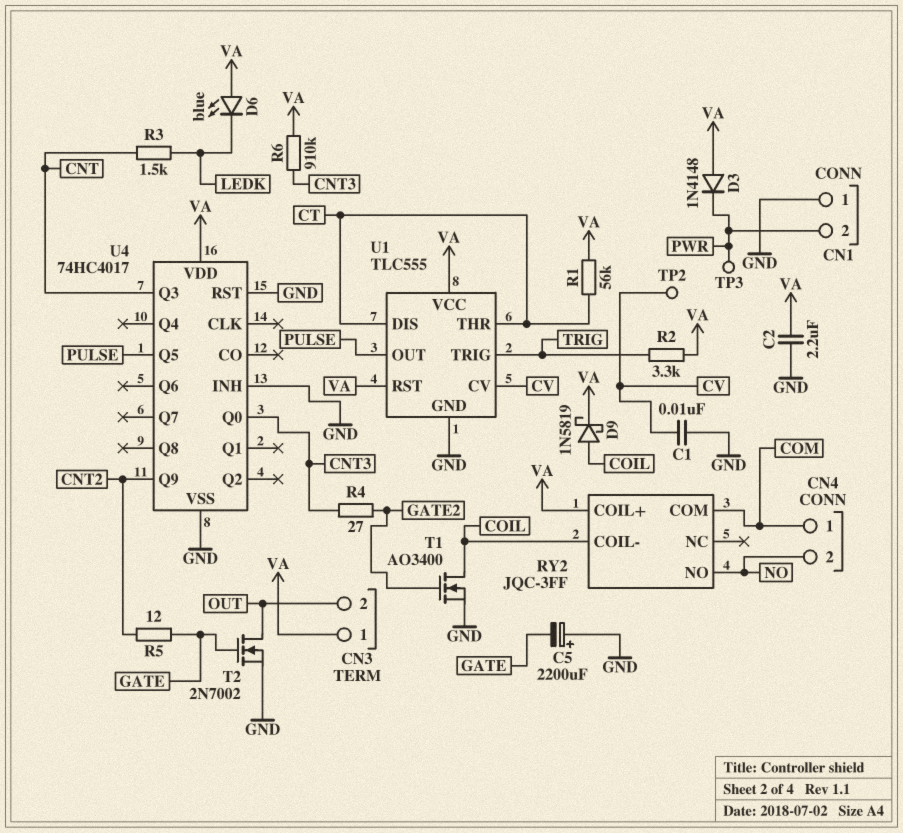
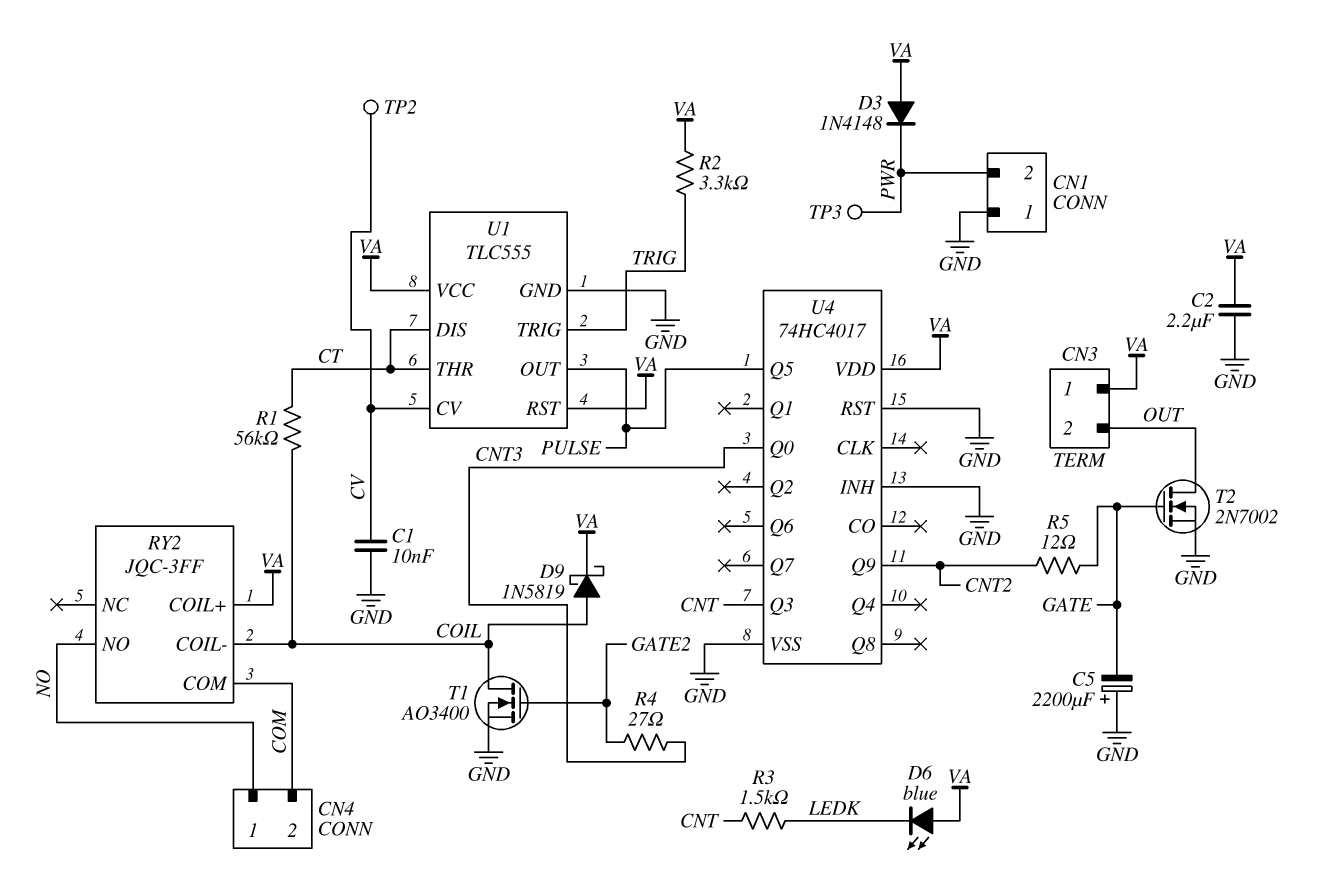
CN4 pin 1: COM -> NO
CN4 pin 2: NO -> COM
R1: 56k (CT, VA) -> 56k (COIL, CT)
R6: 910k (CNT3, VA) -> none

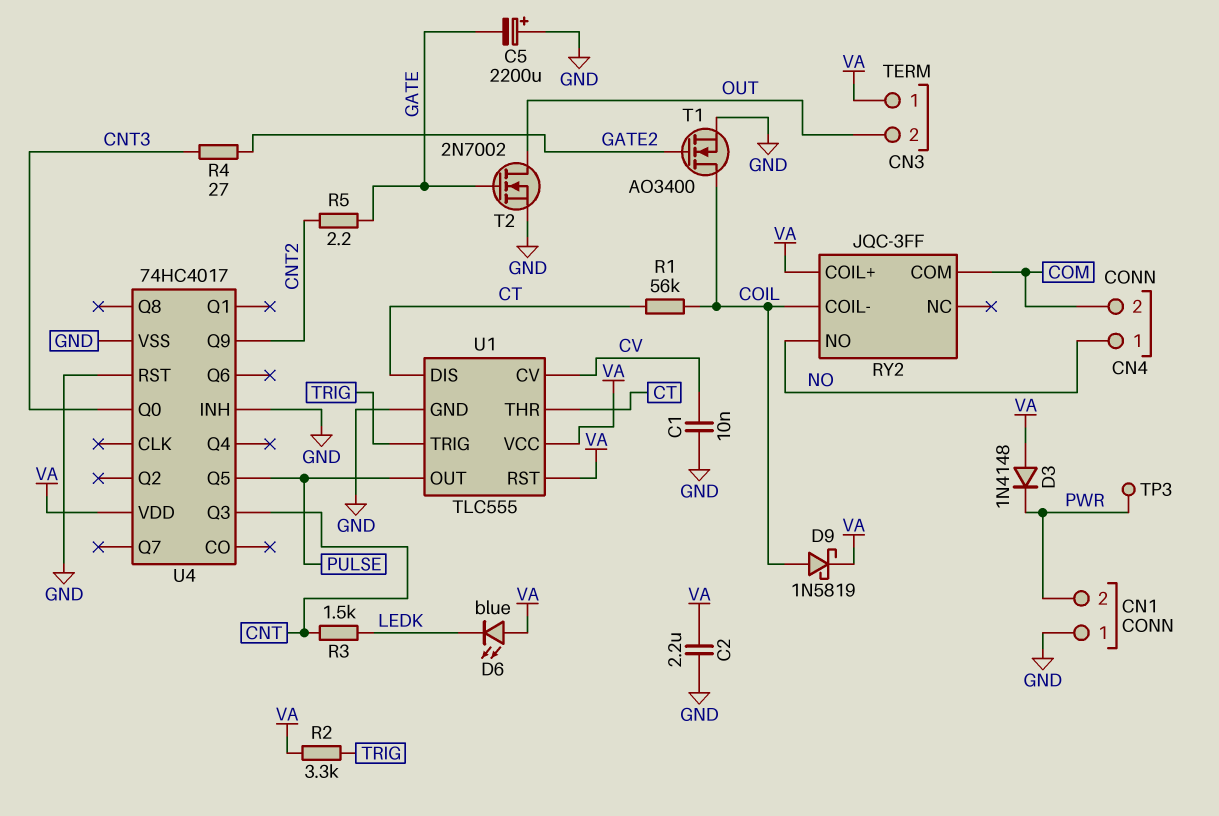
R5: 12 (CNT2, GATE) -> 2.2 (CNT2, GATE)
TP2: test point (CV) -> none

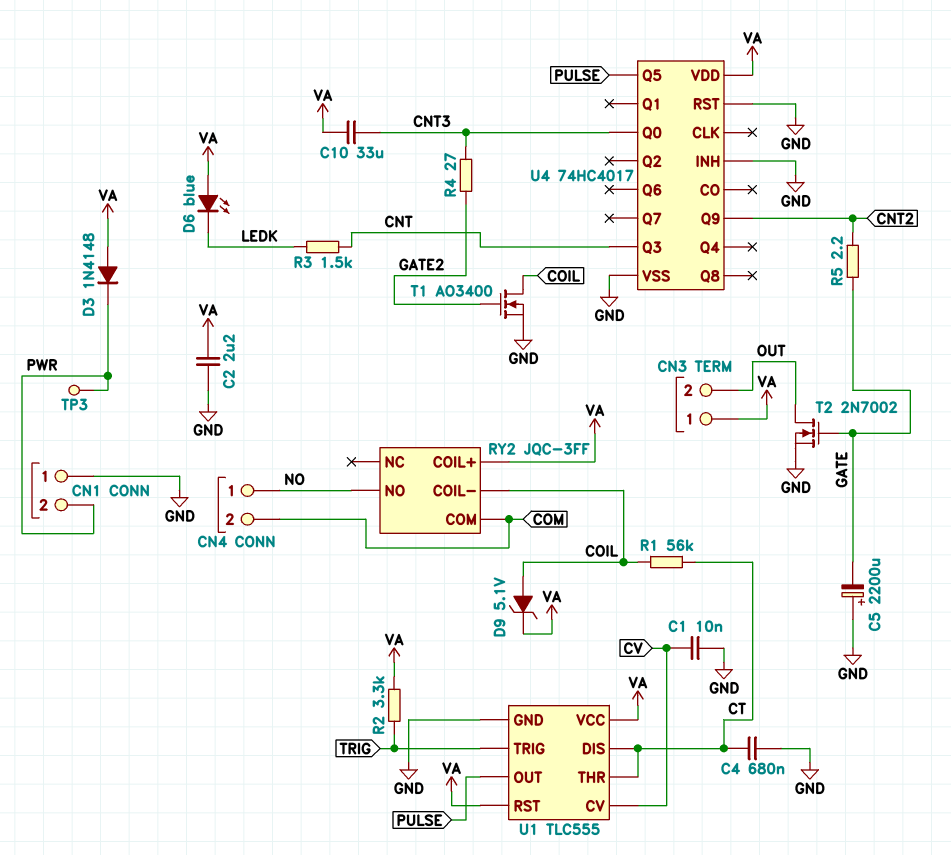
C4: none -> 680nF (CT, GND)
C10: none -> 33uF (CNT3, VA)
D9: schottky 1N5819 (A COIL, K VA) -> zener 5.1V (A COIL, K VA)

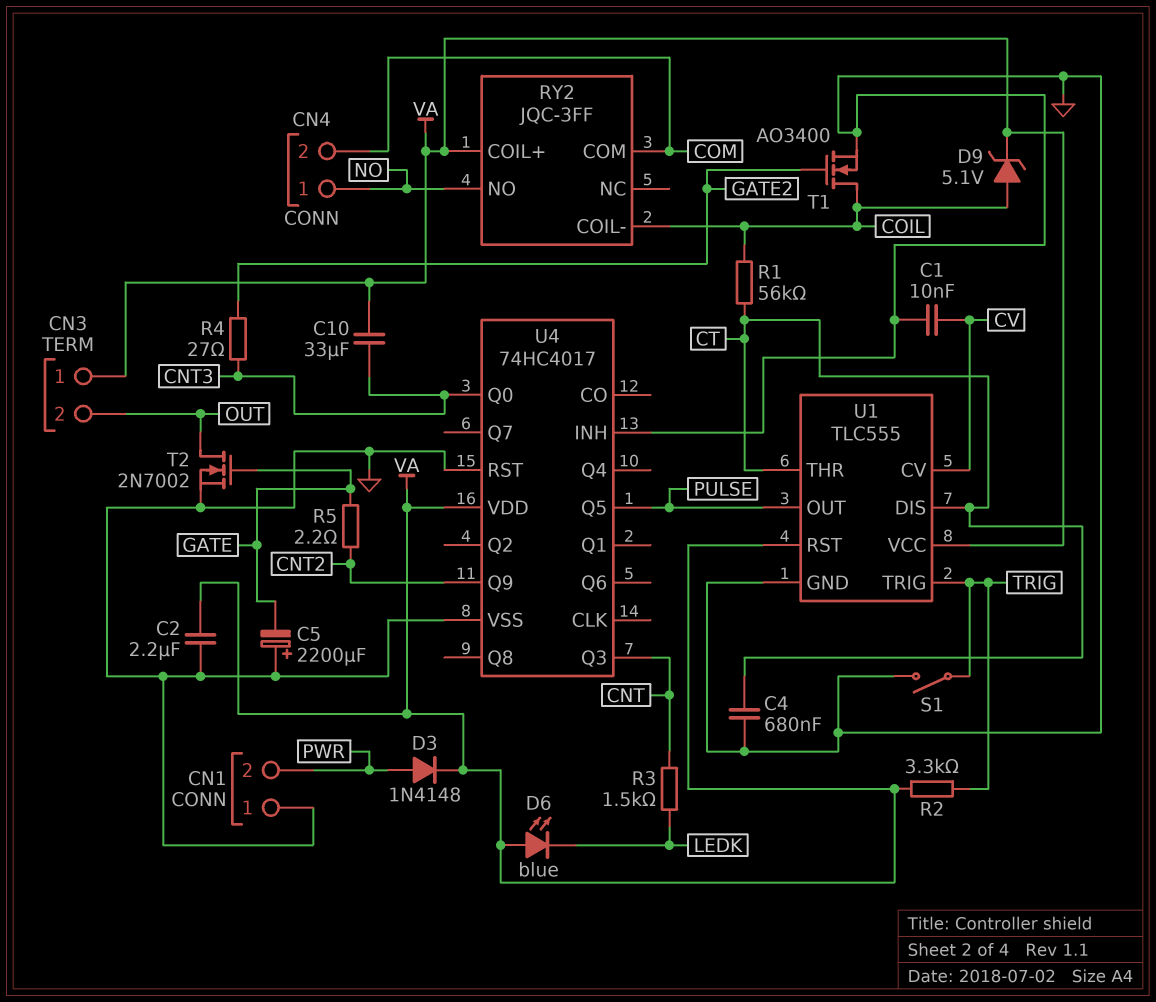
D3: diode 1N4148 (A VA, K PWR) -> diode 1N4148 (A PWR, K VA)
S1: none -> switch (GND, TRIG)
TP3: test point (PWR) -> none

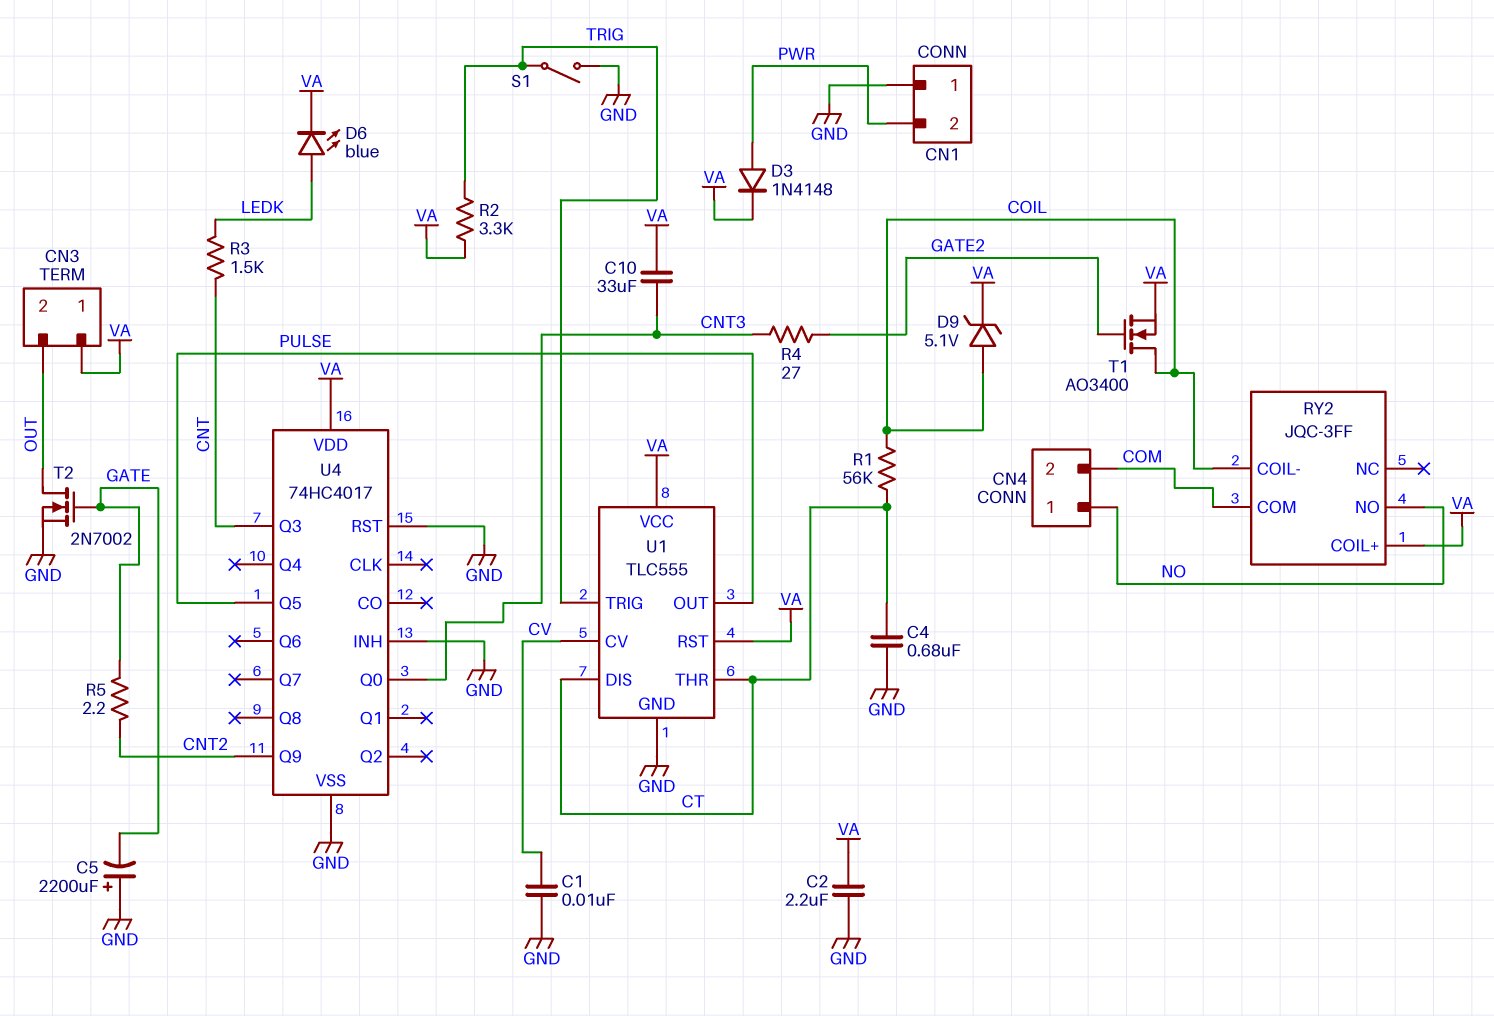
D6: LED blue (A VA, K LEDK) -> LED blue (A LEDK, K VA)
T1: NMOS AO3400 (G GATE2, D COIL, S GND) -> NMOS AO3400 (G GATE2, D COIL, S VA)

